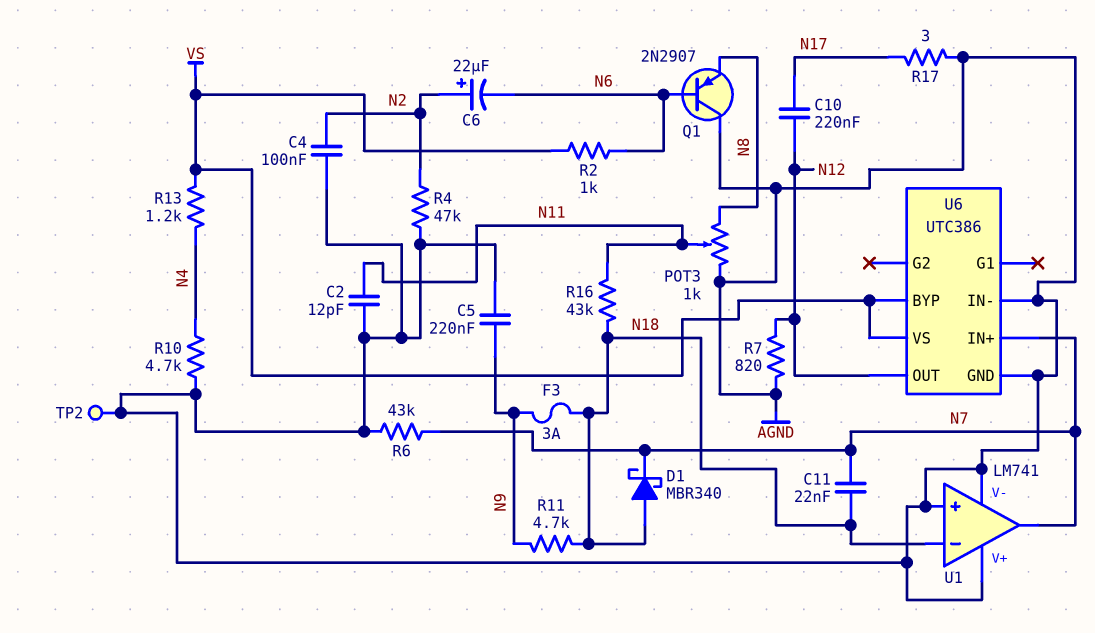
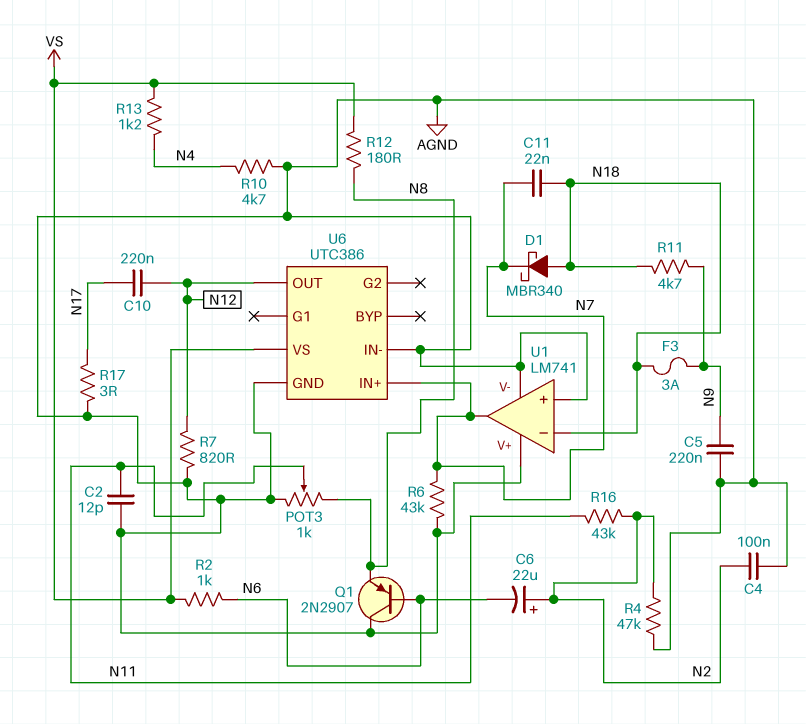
R12: none -> 180 (N8, VS)
R16: 43k (N11, N18) -> 43k (N2, N11)
TP2: test point (AGND) -> none
U6 pin BYP: VS -> none

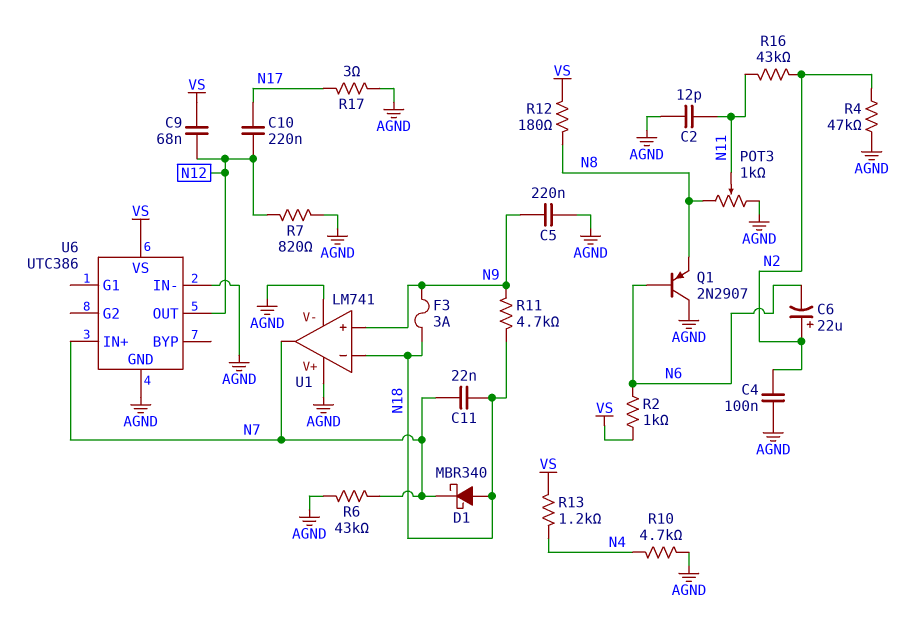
C9: none -> 68nF (N12, VS)
U1 pin in+: AGND -> N9

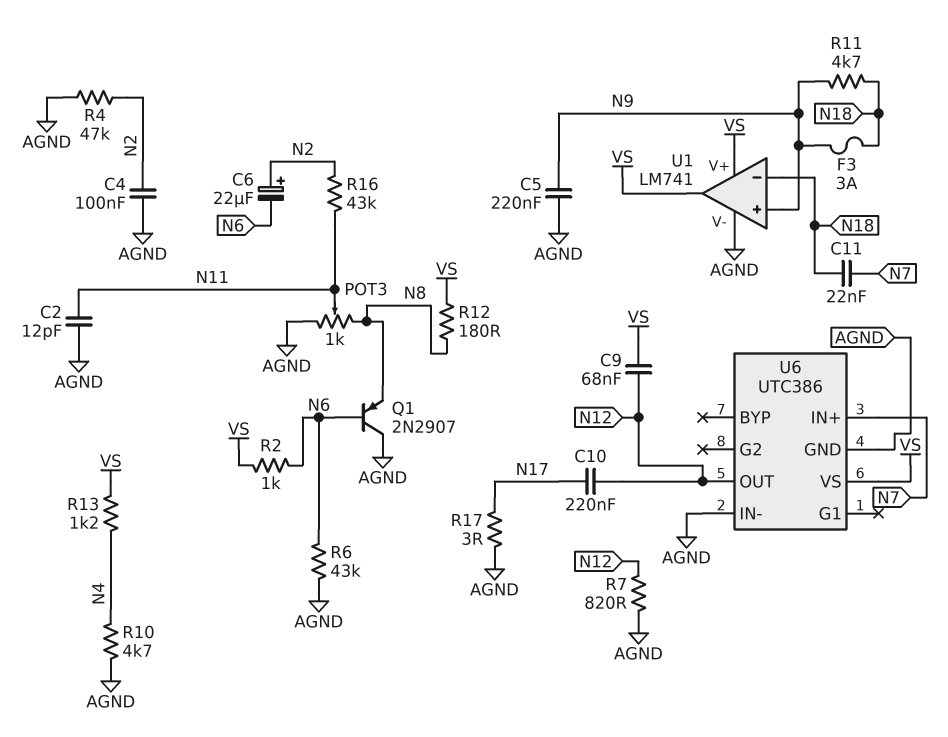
D1: schottky MBR340 (A N18, K N7) -> none
R6: 43k (AGND, N7) -> 43k (AGND, N6)
U1 pin V+: AGND -> VS
U1 pin out: N7 -> VS

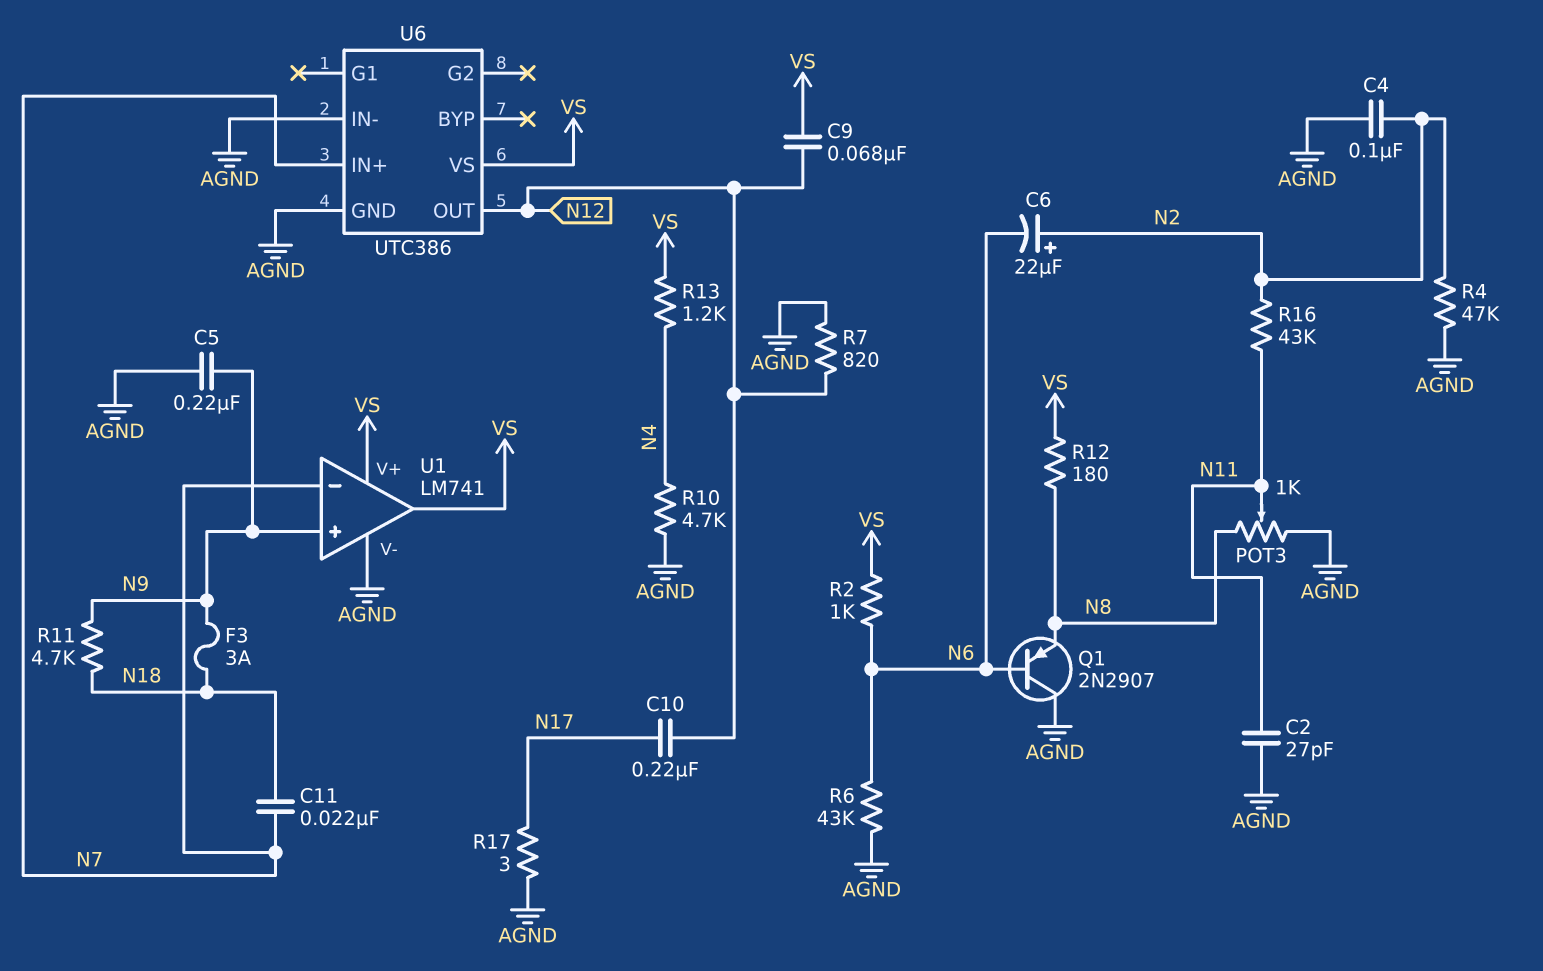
C2: 12pF (AGND, N11) -> 27pF (AGND, N11)
U1 pin in-: N18 -> N7

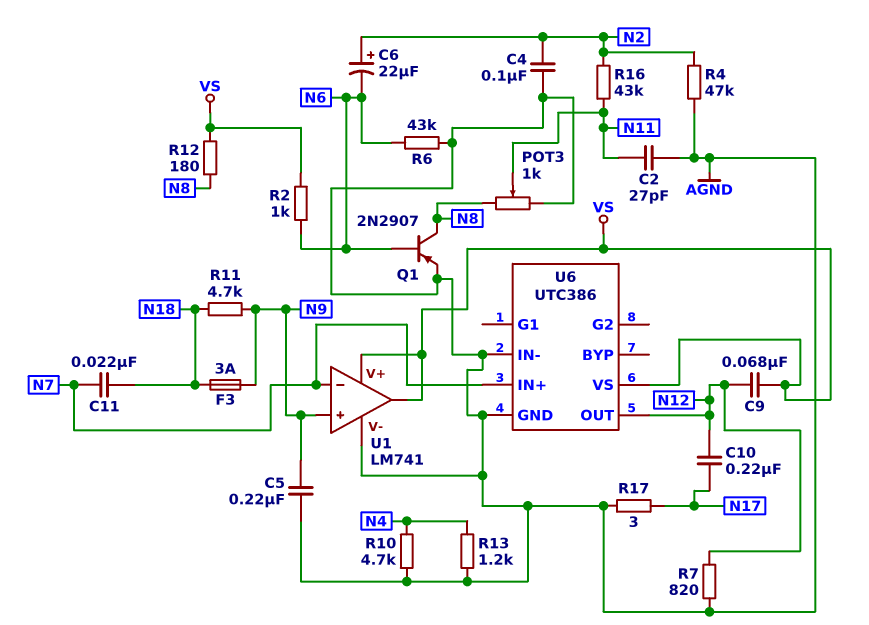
Q1: PNP 2N2907 (B N6, C AGND, E N8) -> PNP 2N2907 (B N6, C N8, E AGND)
R13: 1.2k (N4, VS) -> 1.2k (AGND, N4)

